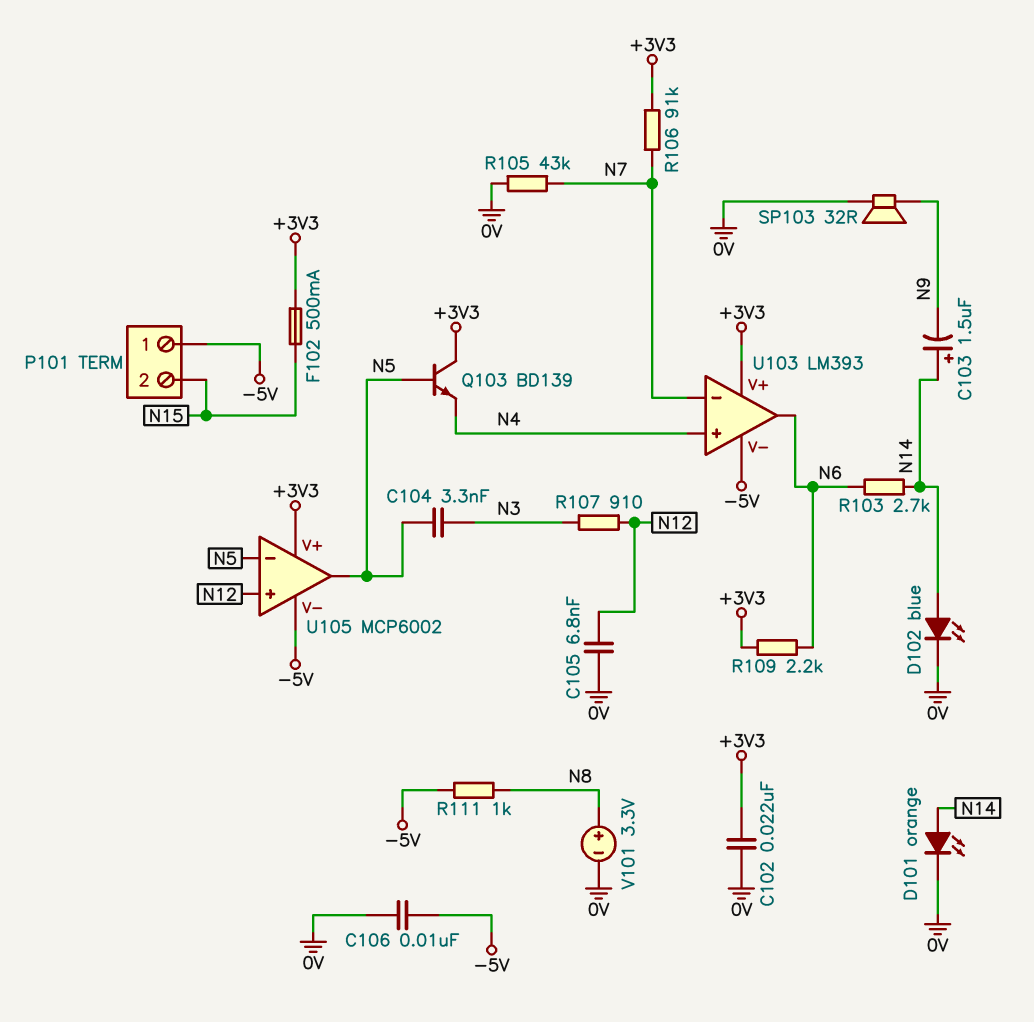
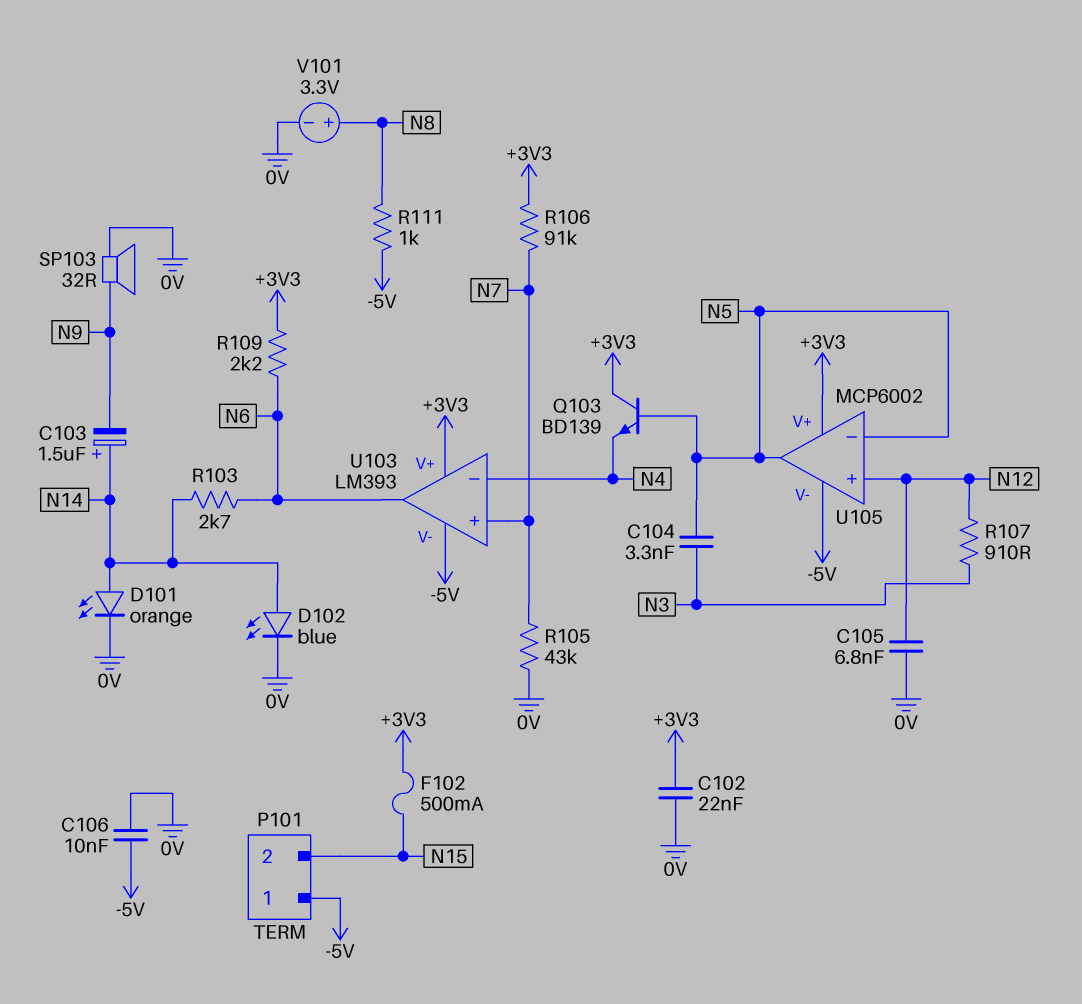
U103 pin in+: N4 -> N7
U103 pin in-: N7 -> N4

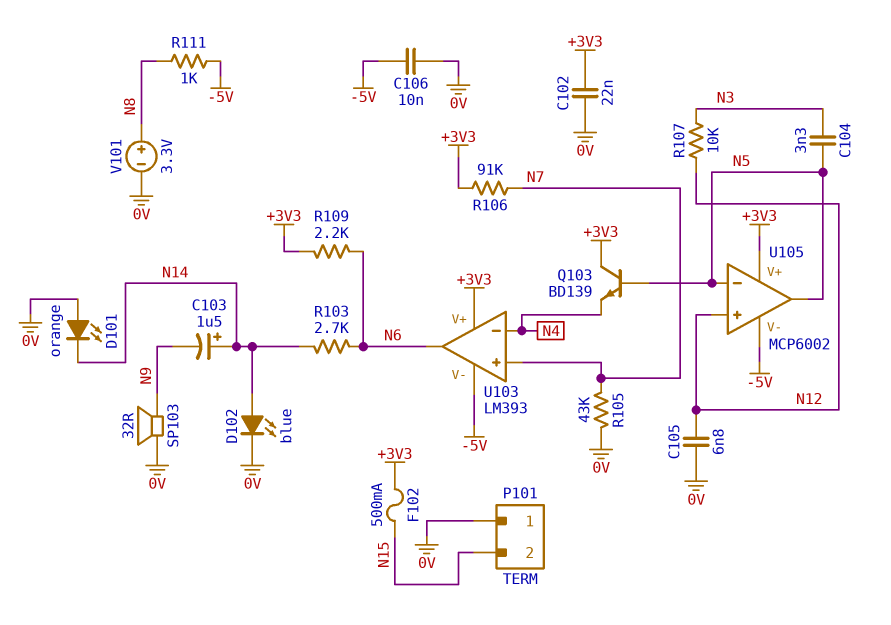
D101: LED orange (A N14, K 0V) -> LED orange (A 0V, K N14)
P101 pin 1: -5V -> 0V
R107: 910 (N3, N12) -> 10k (N3, N12)

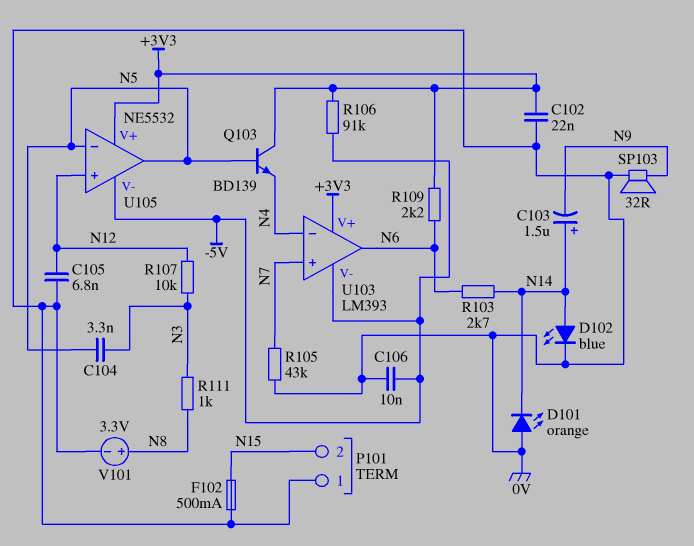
F102: 500mA (+3V3, N15) -> 500mA (0V, N15)
R106: 91k (+3V3, N7) -> 91k (+3V3, -5V)
R111: 1k (-5V, N8) -> 1k (N3, N8)
U105: MCP6002 -> NE5532

